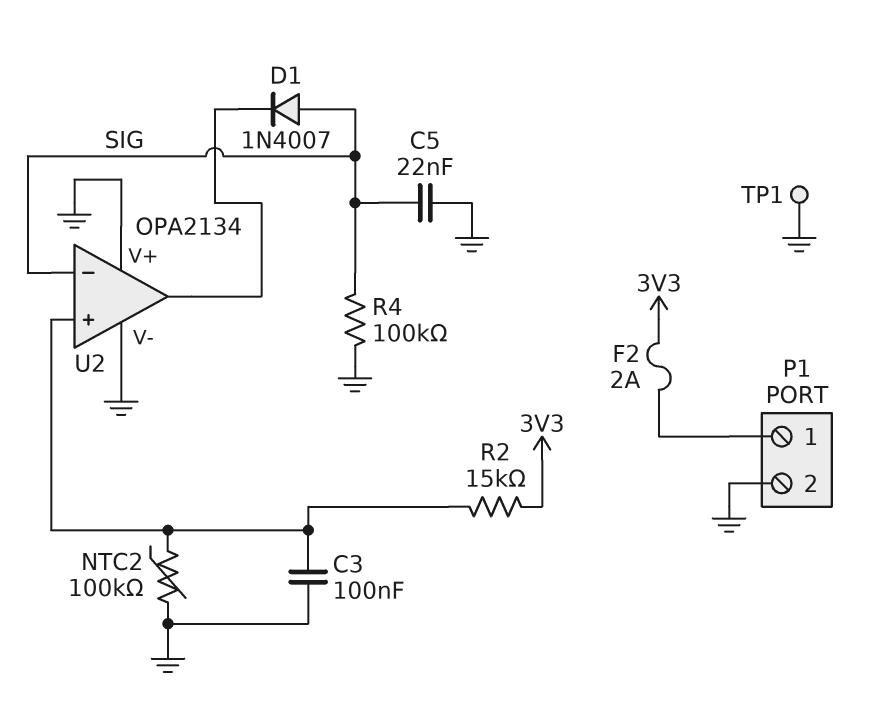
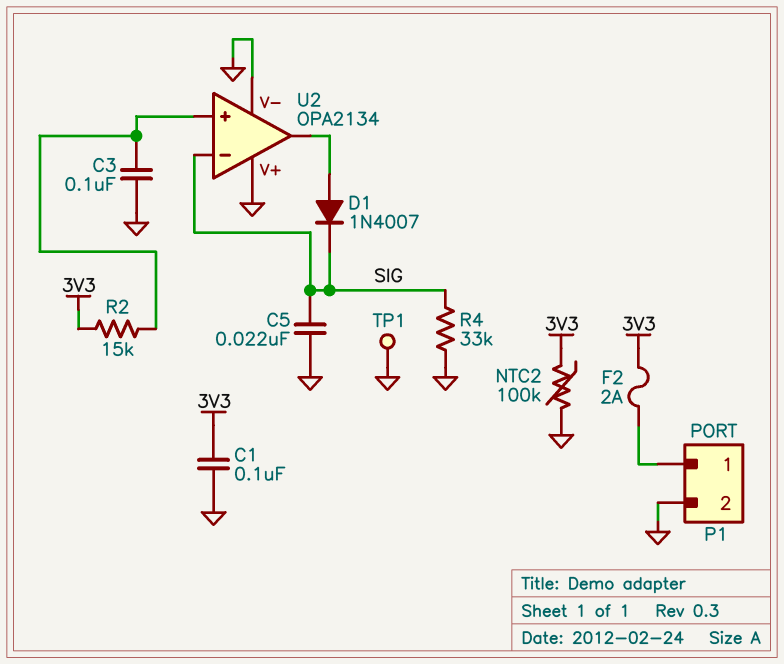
C1: none -> 100nF (3V3, GND)
D1: diode 1N4007 (A SIG, K U2/out) -> diode 1N4007 (A U2/out, K SIG)
NTC2: 100k (GND, U2/in+) -> 100k (3V3, GND)
R4: 100k (GND, SIG) -> 33k (GND, SIG)

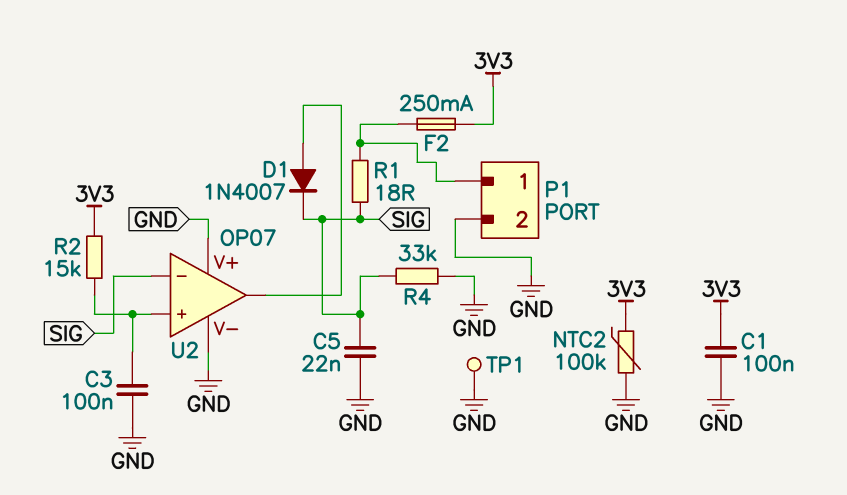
F2: 2A (3V3, P1/1) -> 250mA (3V3, P1/1)
R1: none -> 18 (P1/1, SIG)
U2: OPA2134 -> OP07

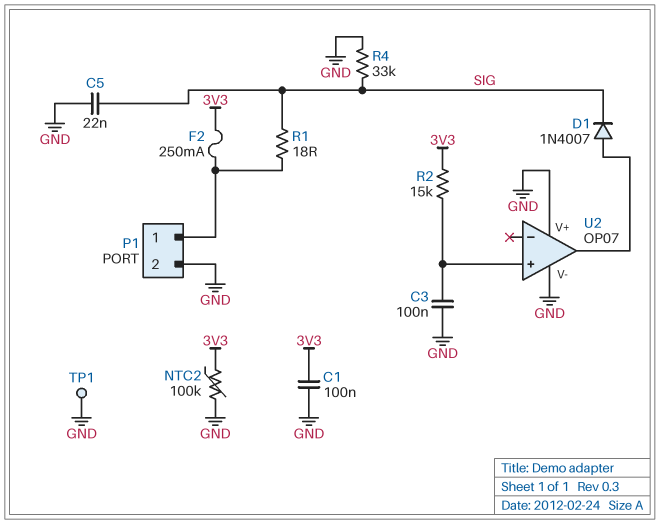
U2 pin in-: SIG -> none

